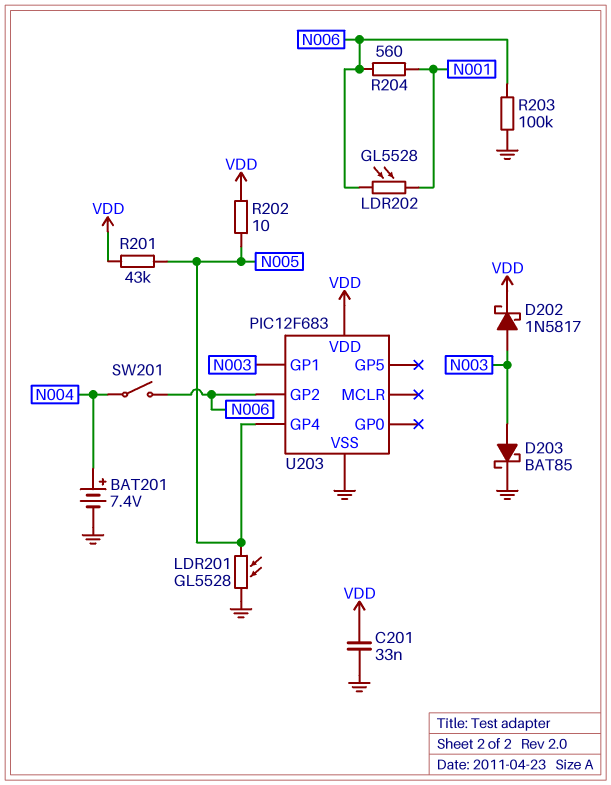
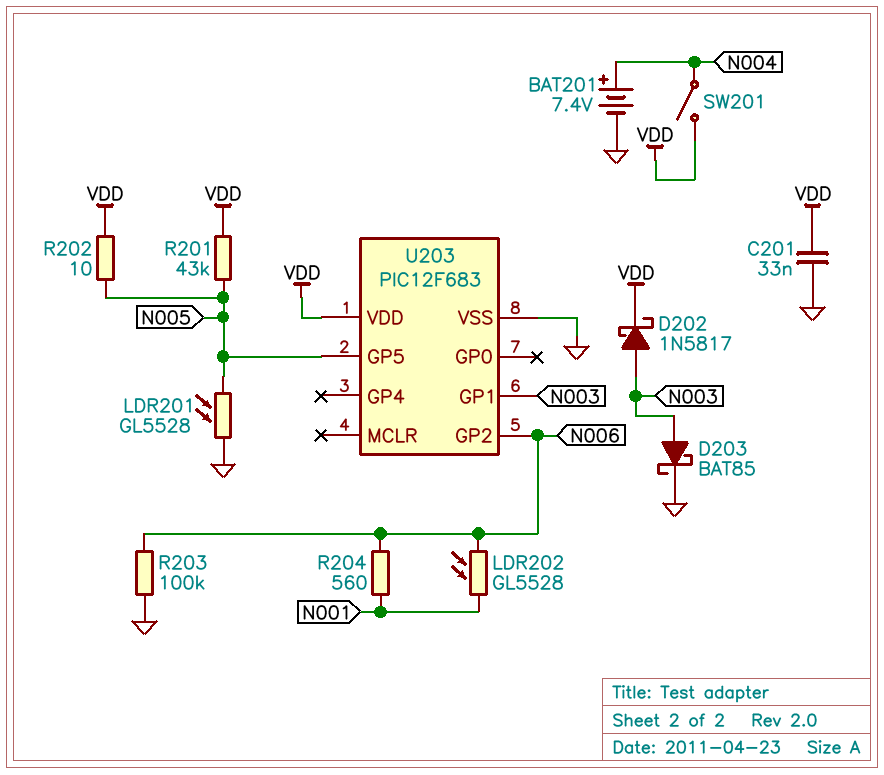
SW201: switch (N004, N006) -> switch (N004, VDD)
U203 pin GP4: N005 -> none
U203 pin GP5: none -> N005

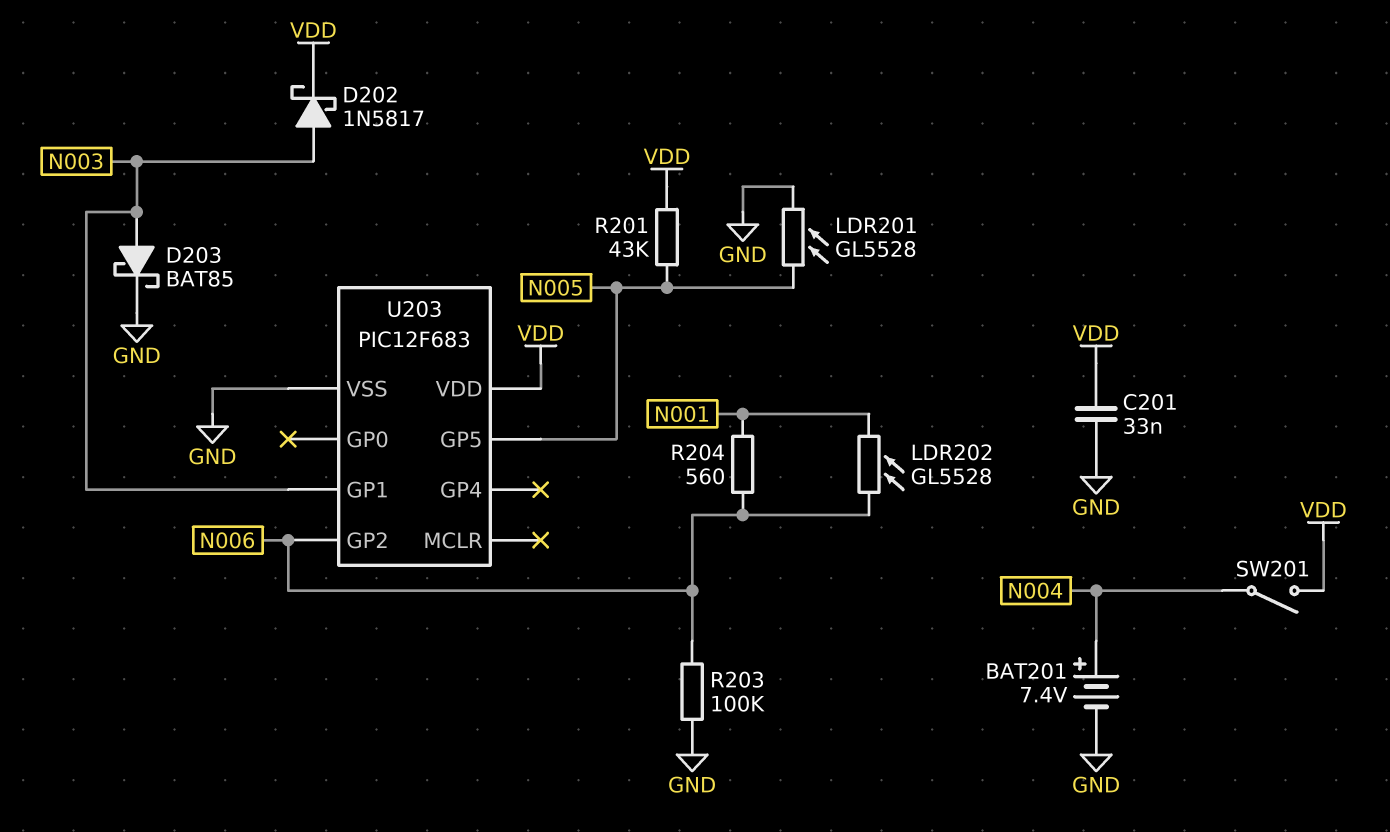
R202: 10 (N005, VDD) -> none

